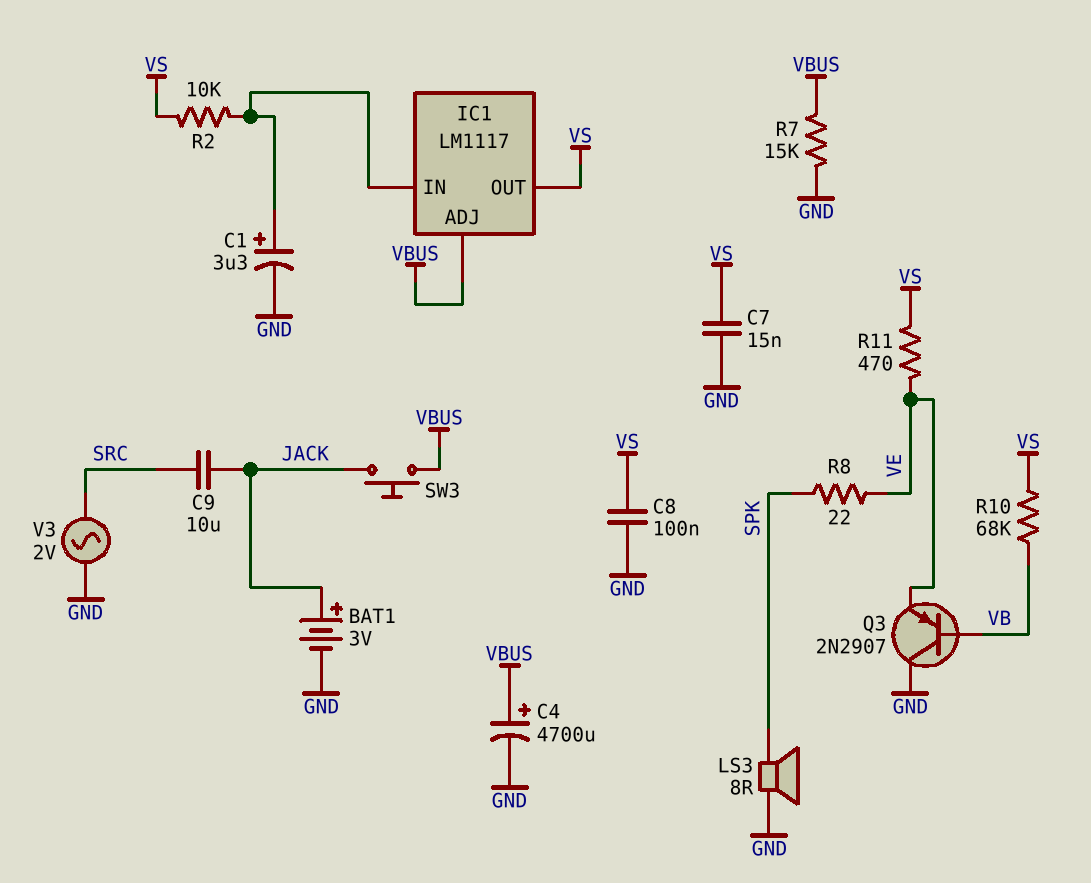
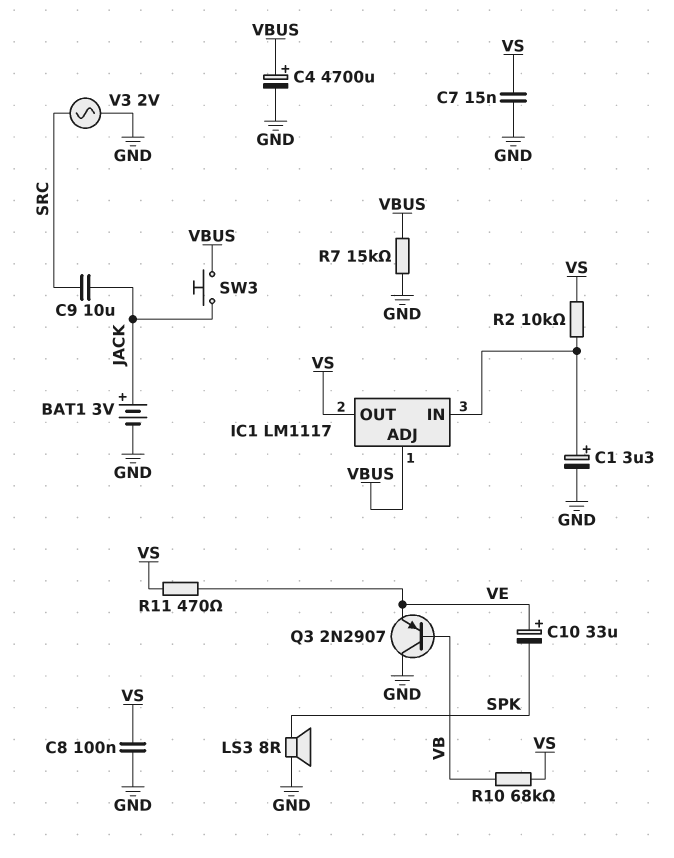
C10: none -> 33uF (plus VE, minus SPK)
R8: 22 (SPK, VE) -> none

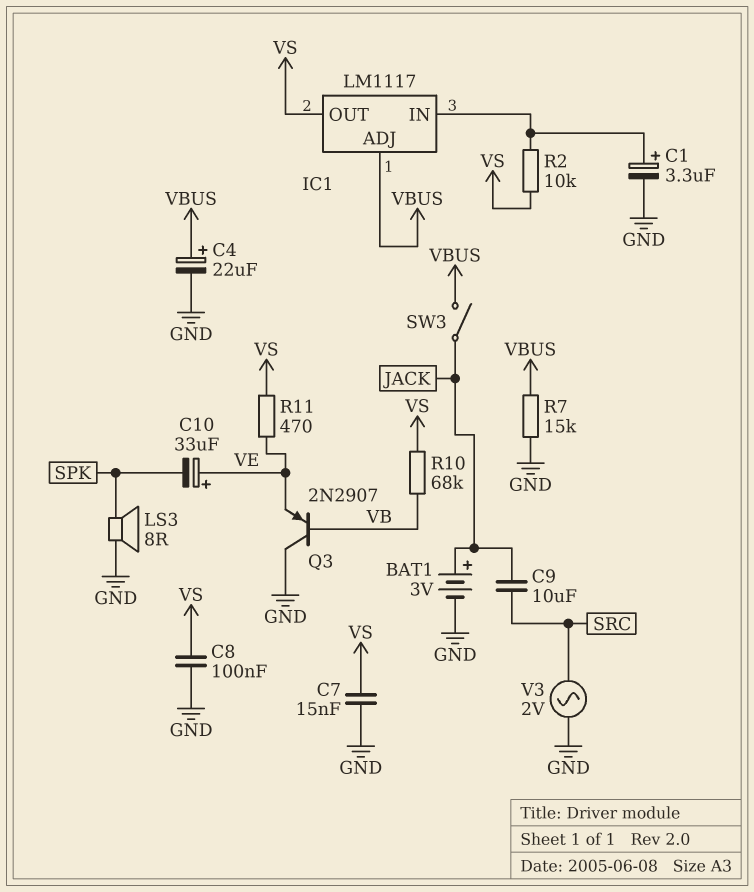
C4: 4700uF (plus VBUS, minus GND) -> 22uF (plus VBUS, minus GND)
SW3: button (JACK, VBUS) -> switch (JACK, VBUS)

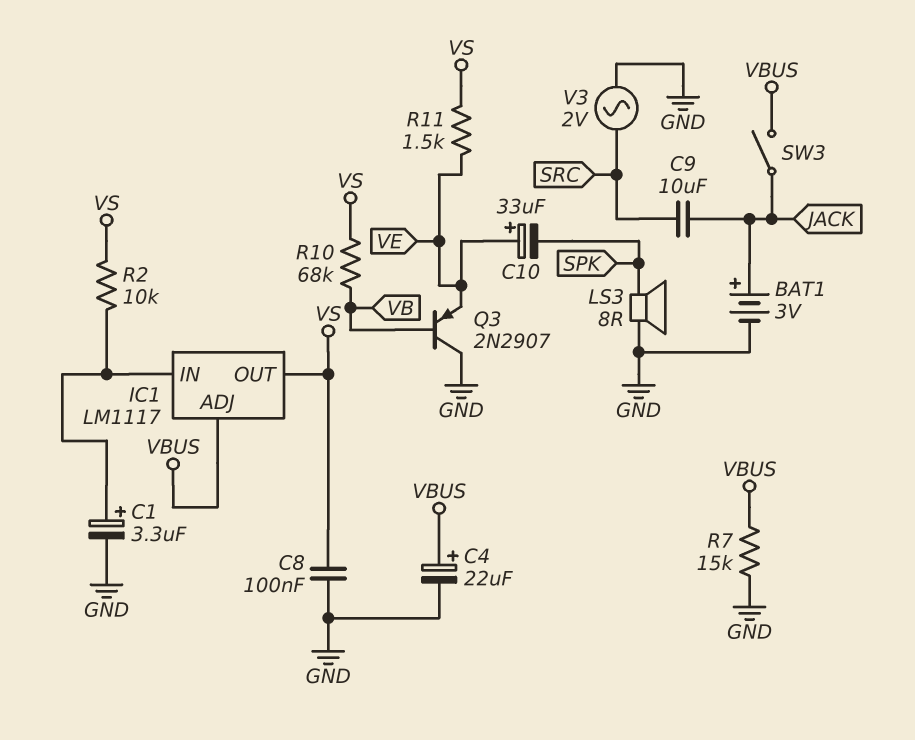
C7: 15nF (GND, VS) -> none
R11: 470 (VE, VS) -> 1.5k (VE, VS)

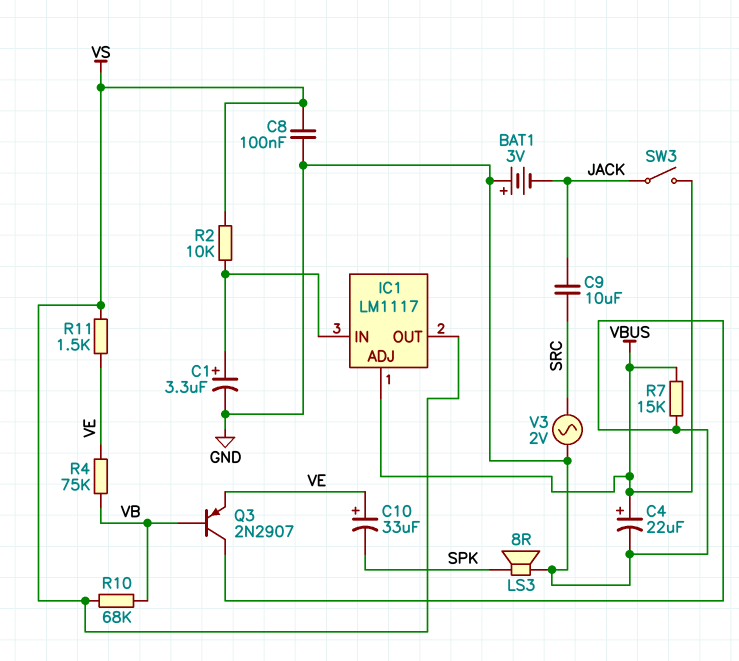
BAT1: 3V (plus JACK, minus GND) -> 3V (plus GND, minus JACK)
R4: none -> 75k (VB, VE)

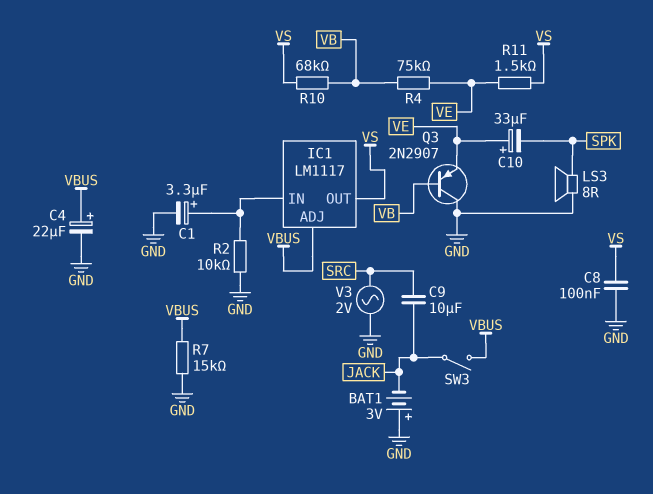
R2: 10k (IC1/IN, VS) -> 10k (GND, IC1/IN)

